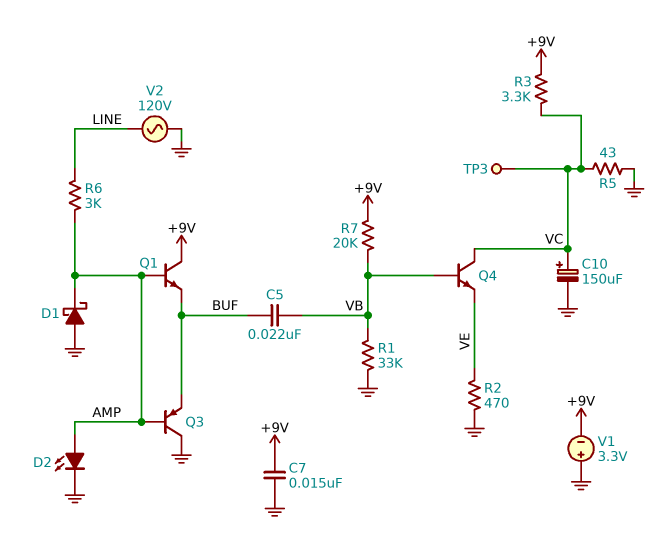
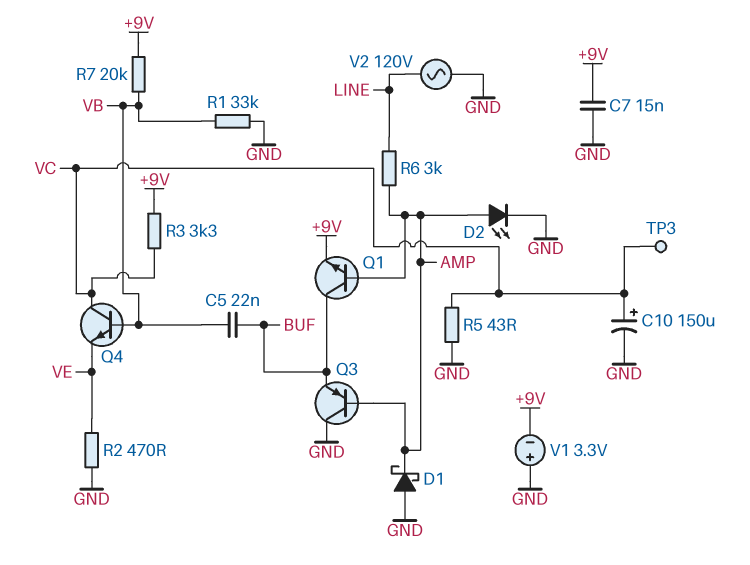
Q1: NPN (B AMP, C +9V, E BUF) -> NPN (B AMP, C BUF, E +9V)

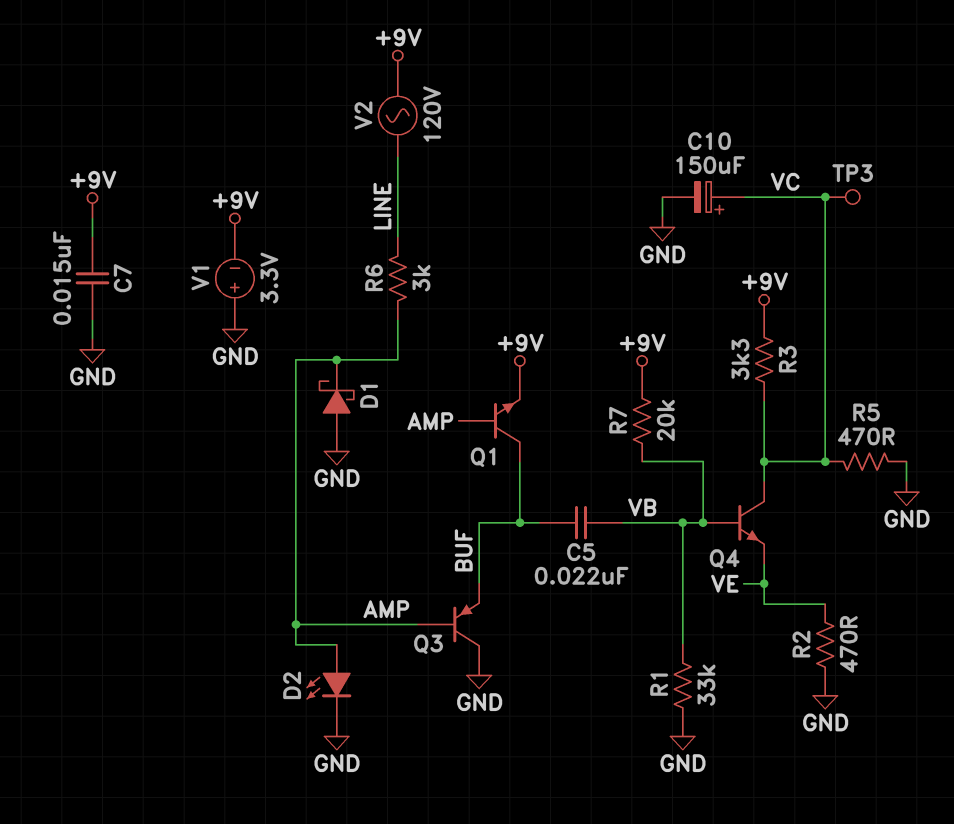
R5: 43 (GND, VC) -> 470 (GND, VC)
V2: AC 120V (GND, LINE) -> AC 120V (+9V, LINE)

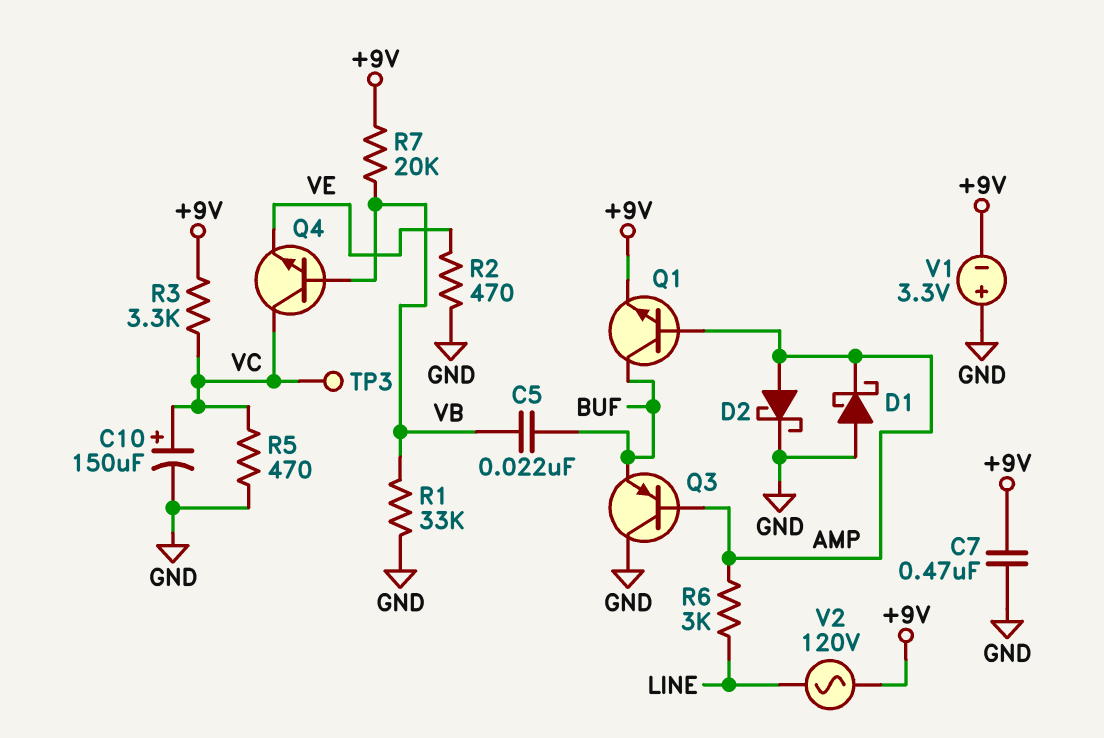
C7: 15nF (+9V, GND) -> 470nF (+9V, GND)
D2: LED (A AMP, K GND) -> schottky (A AMP, K GND)

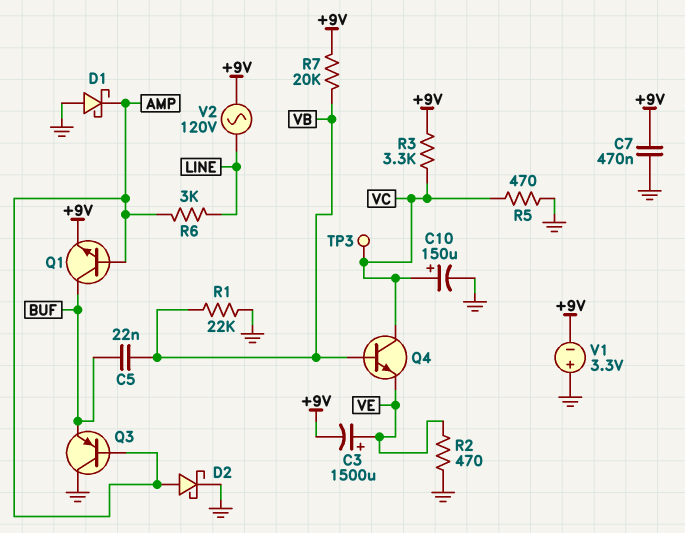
C3: none -> 1500uF (plus VE, minus +9V)
R1: 33k (GND, VB) -> 22k (GND, VB)

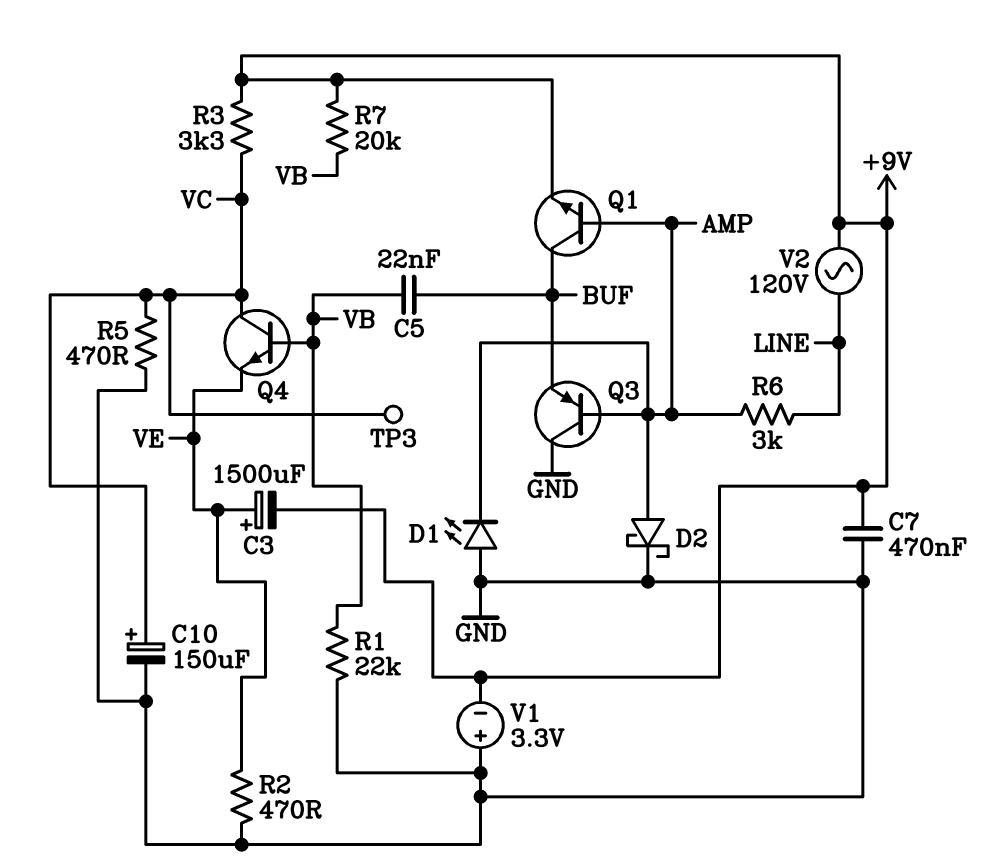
D1: schottky (A GND, K AMP) -> LED (A GND, K AMP)

